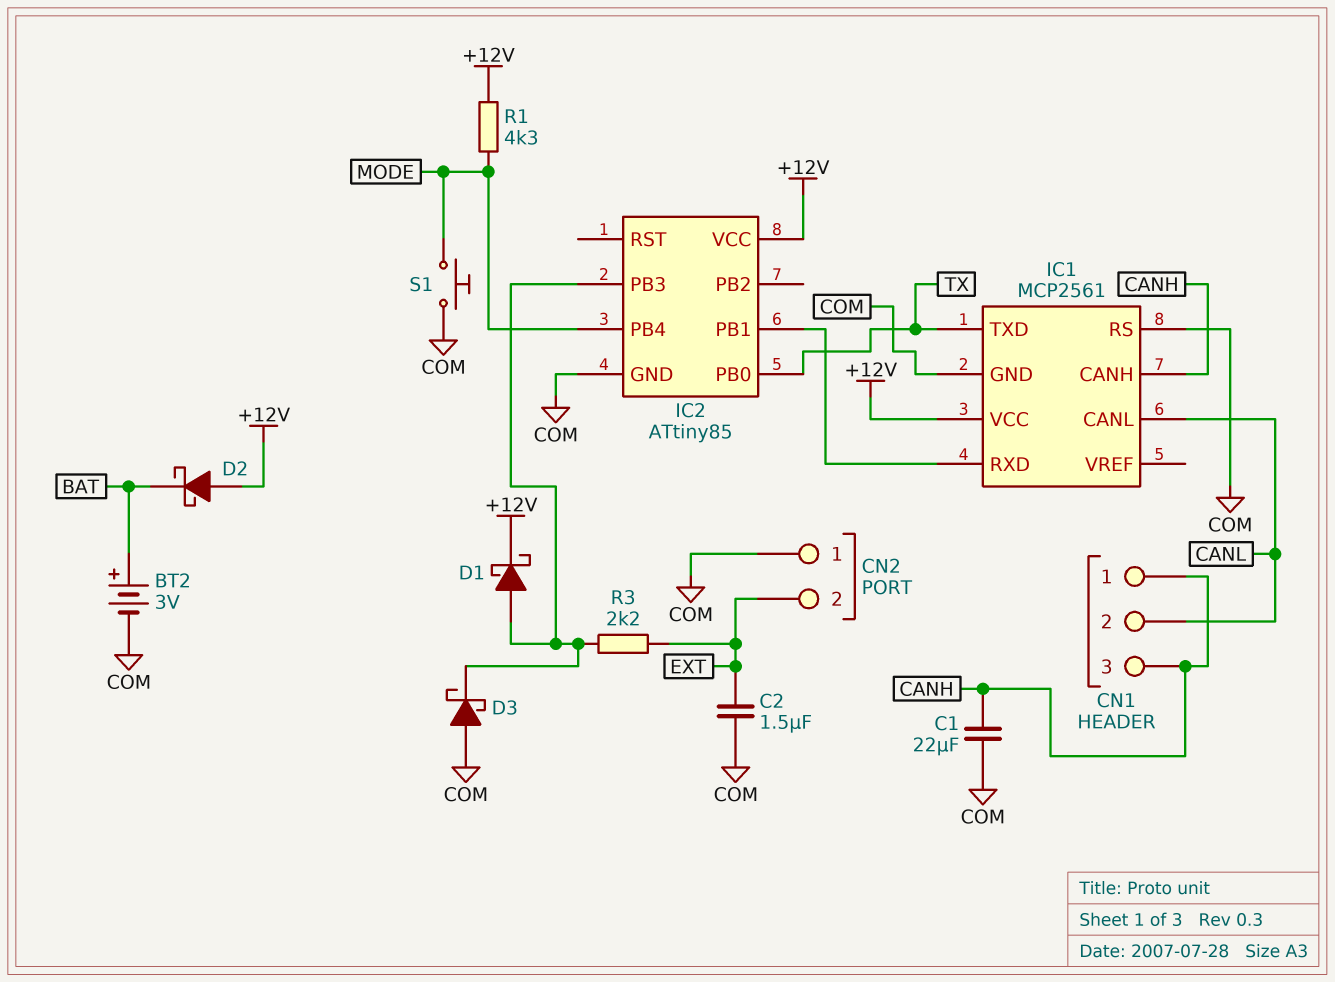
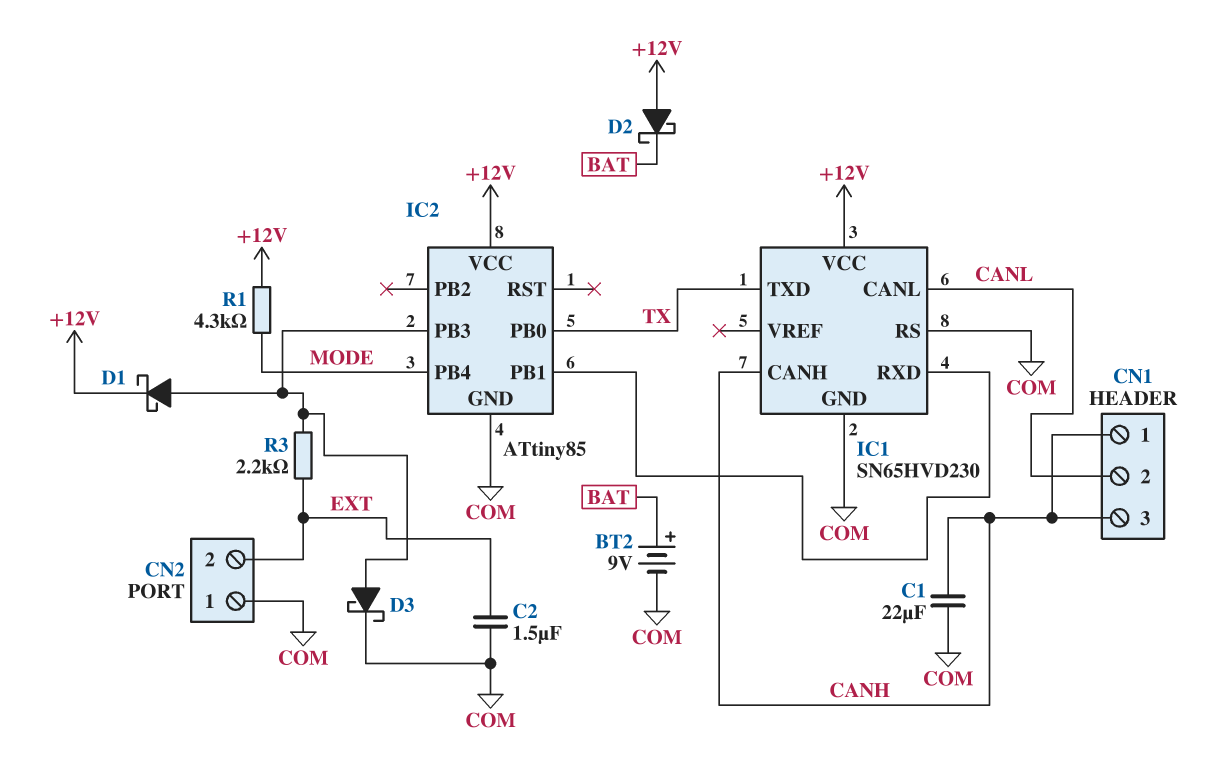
BT2: 3V (plus BAT, minus COM) -> 9V (plus BAT, minus COM)
D3: schottky (A COM, K IC2/PB3) -> schottky (A IC2/PB3, K COM)
IC1: MCP2561 -> SN65HVD230
S1: button (COM, MODE) -> none

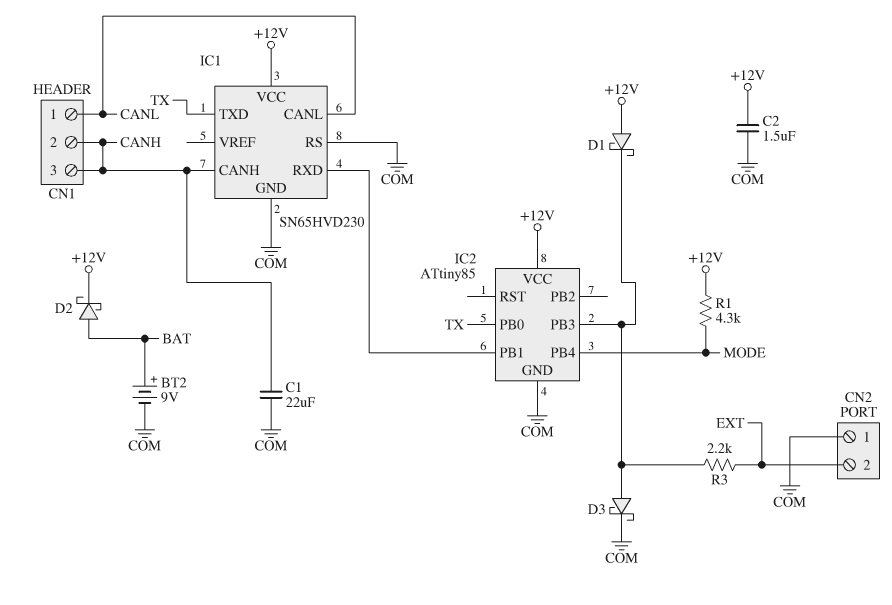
C2: 1.5uF (COM, EXT) -> 1.5uF (+12V, COM)
CN1 pin 1: CANH -> CANL
CN1 pin 2: CANL -> CANH
D1: schottky (A IC2/PB3, K +12V) -> schottky (A +12V, K IC2/PB3)
D2: schottky (A +12V, K BAT) -> schottky (A BAT, K +12V)

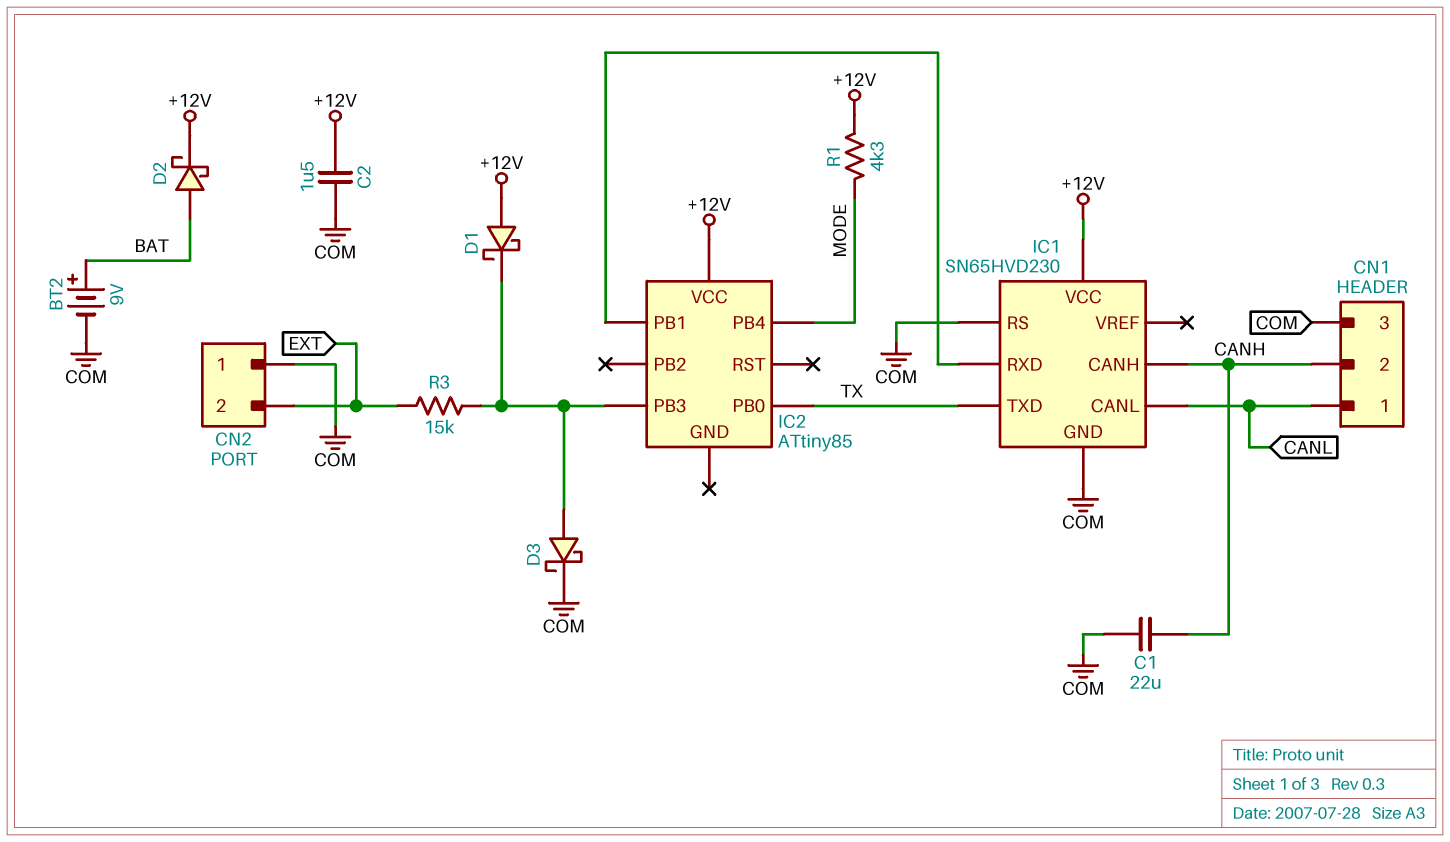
CN1 pin 3: CANH -> COM
IC2 pin GND: COM -> none
R3: 2.2k (EXT, IC2/PB3) -> 15k (EXT, IC2/PB3)

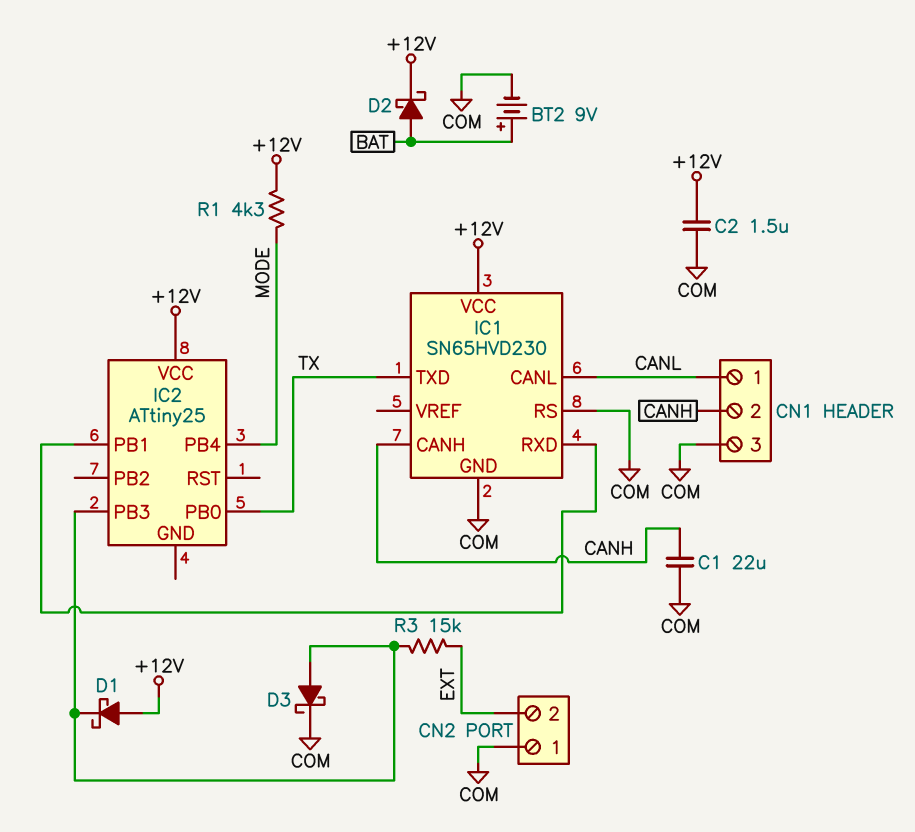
IC2: ATtiny85 -> ATtiny25

